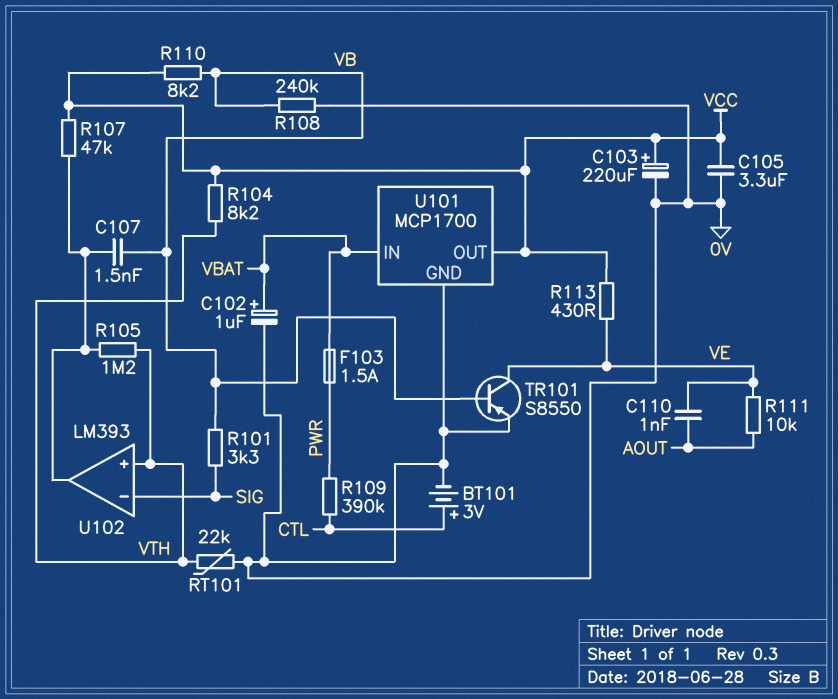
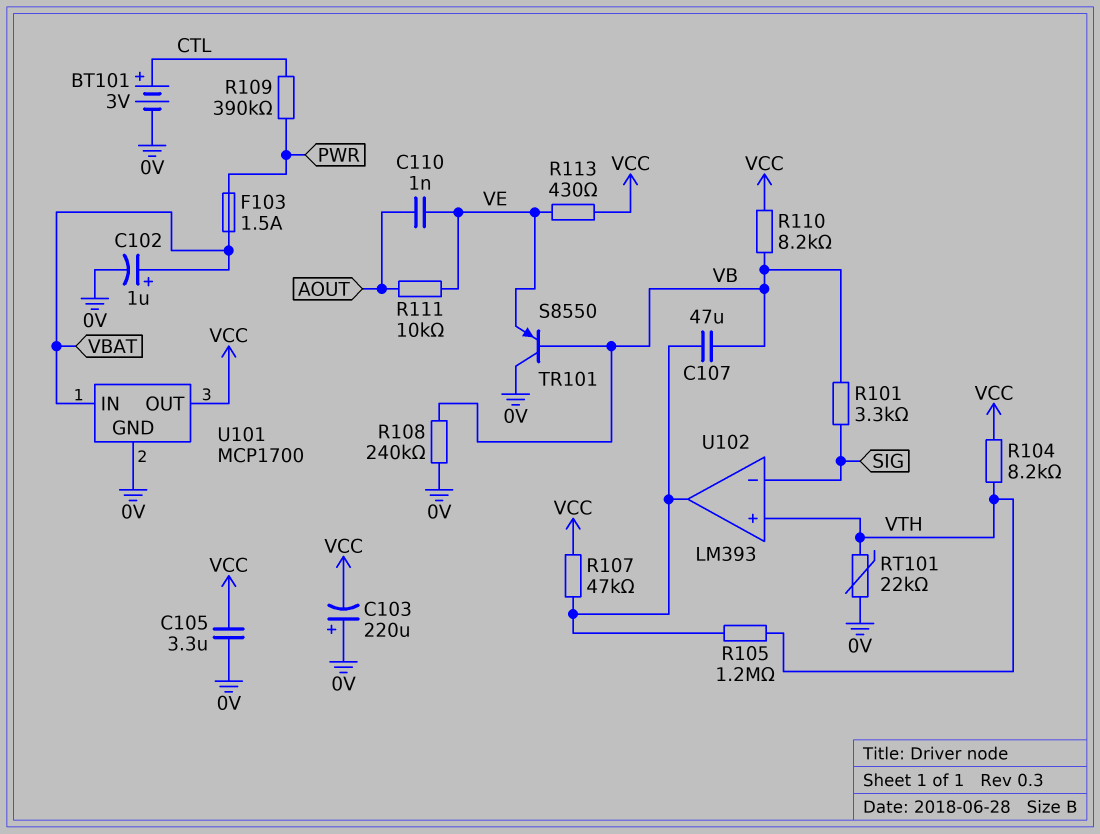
C103: 220uF (plus VCC, minus 0V) -> 220uF (plus 0V, minus VCC)
C107: 1.5nF (U102/out, VB) -> 47uF (U102/out, VB)
TR101: PNP S8550 (B VB, C VE, E 0V) -> PNP S8550 (B VB, C 0V, E VE)

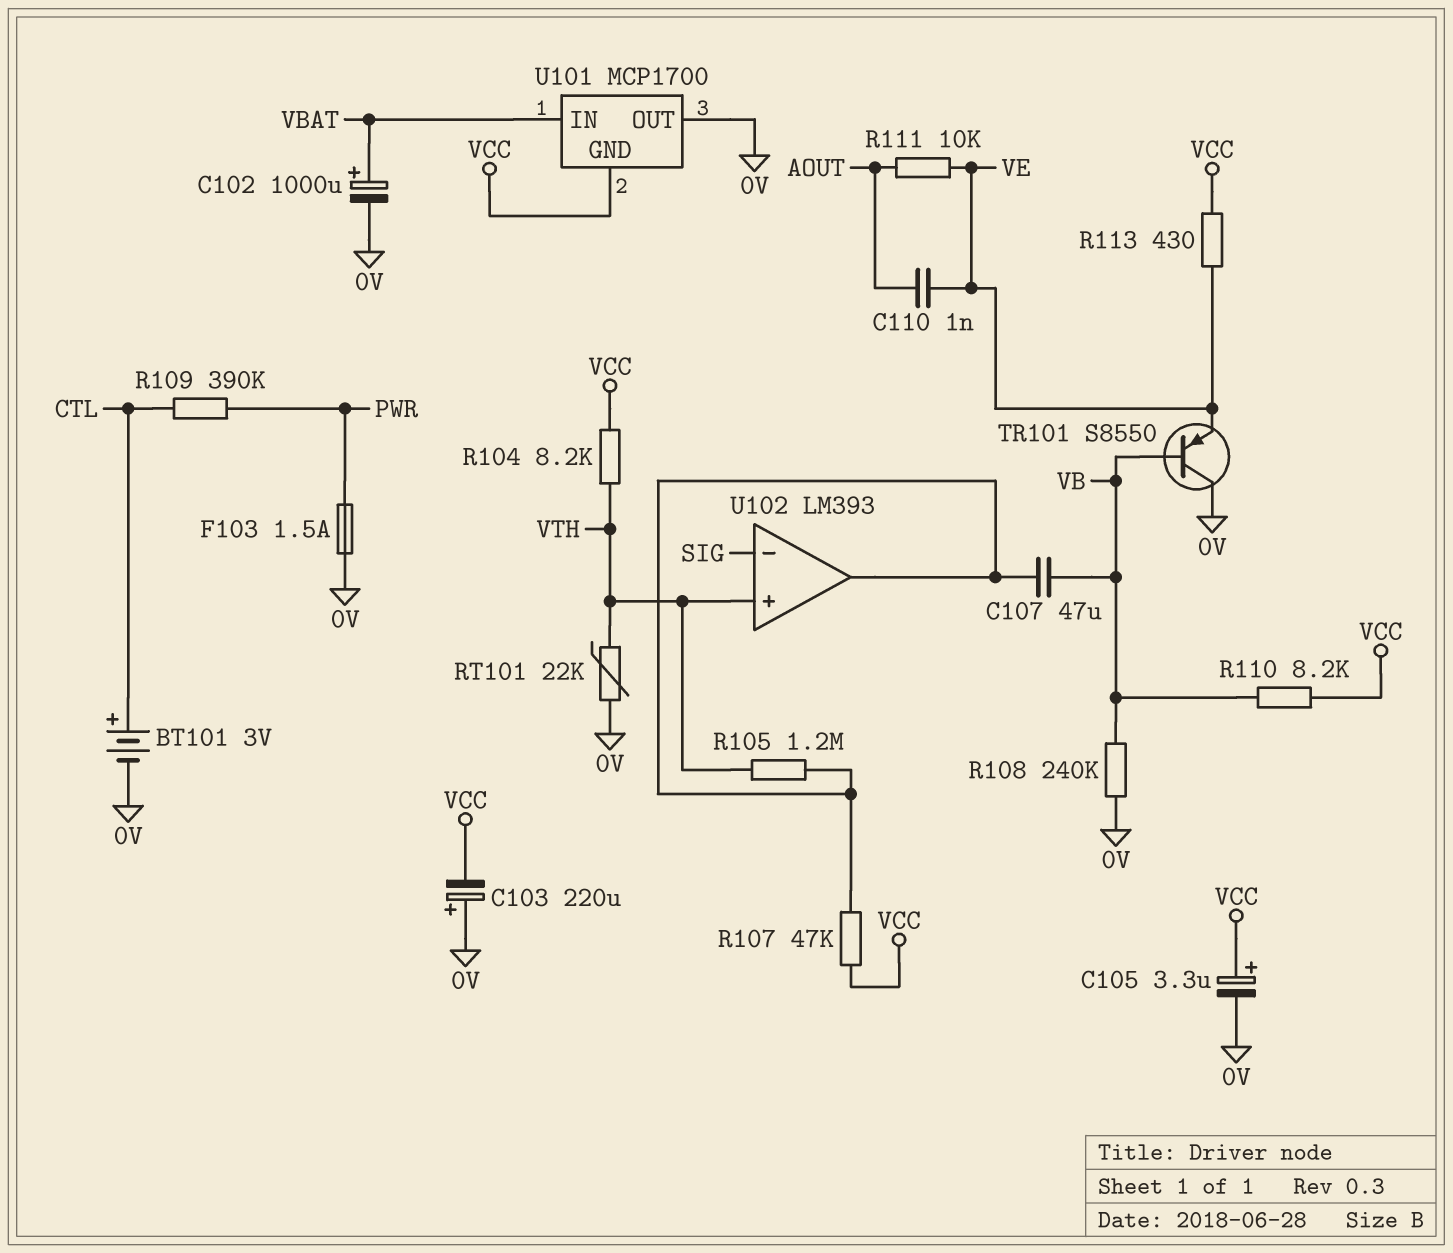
C102: 1uF (plus VBAT, minus 0V) -> 1000uF (plus VBAT, minus 0V)
C105: 3.3uF (0V, VCC) -> 3.3uF (plus VCC, minus 0V)
F103: 1.5A (PWR, VBAT) -> 1.5A (0V, PWR)
R101: 3.3k (SIG, VB) -> none
U101 pin GND: 0V -> VCC
U101 pin OUT: VCC -> 0V

